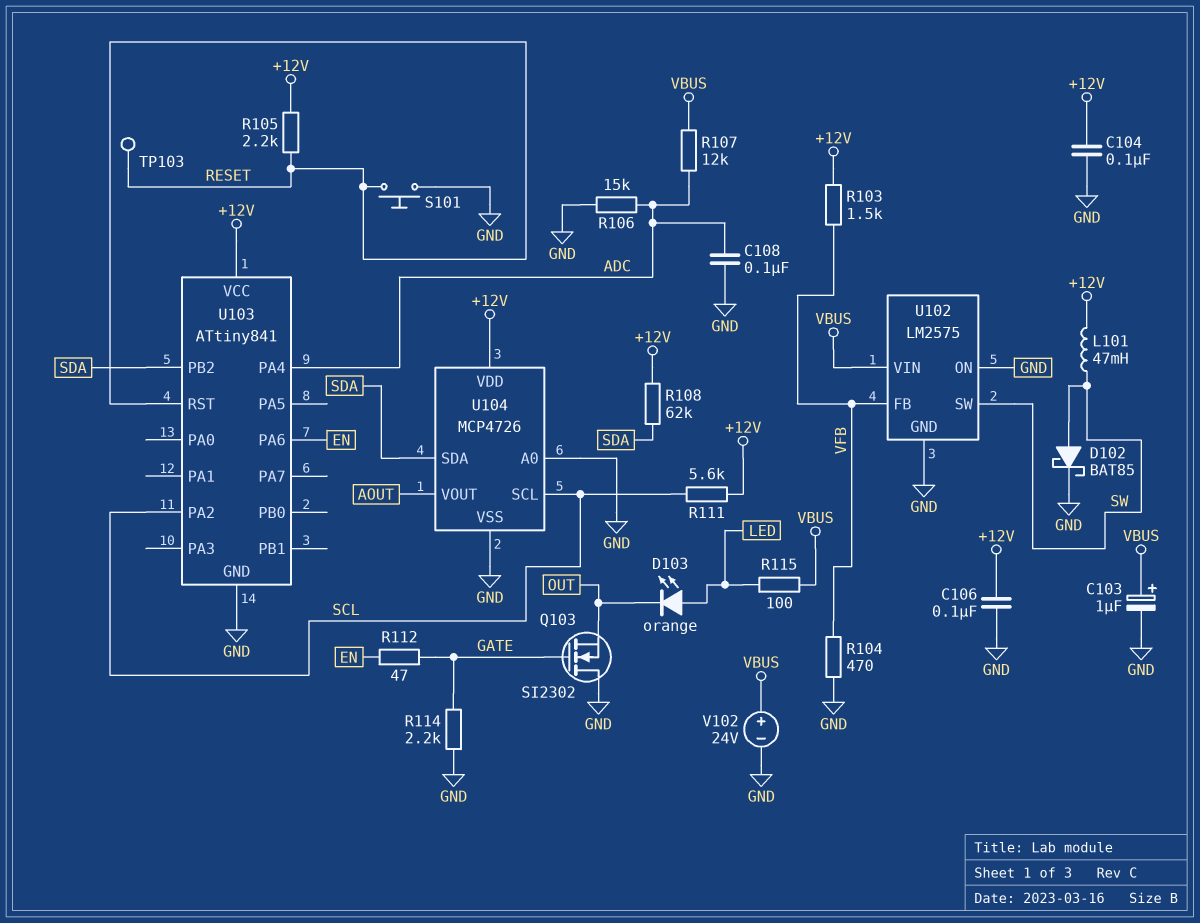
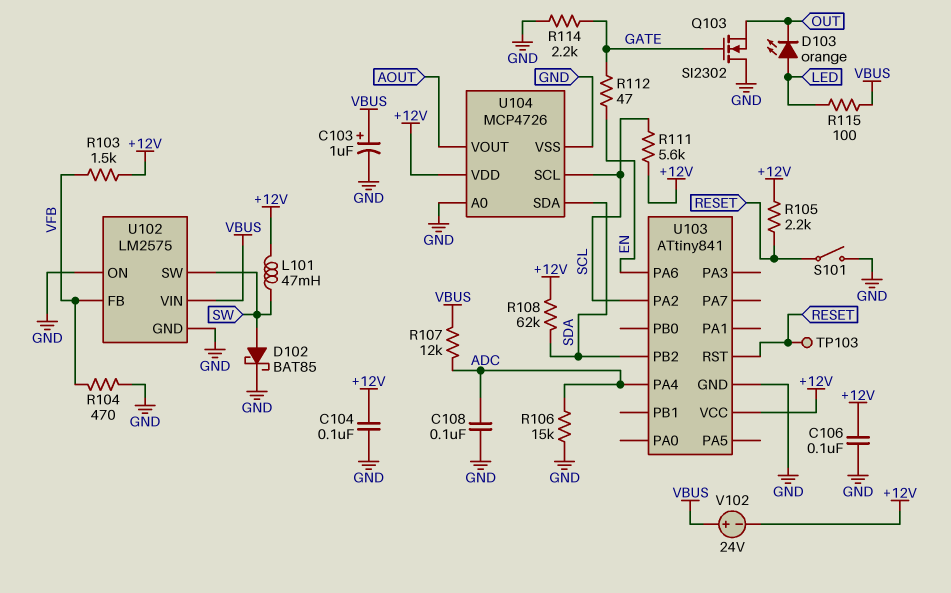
S101: button (GND, RESET) -> switch (GND, RESET)
V102: 24V (plus VBUS, minus GND) -> 24V (plus VBUS, minus +12V)

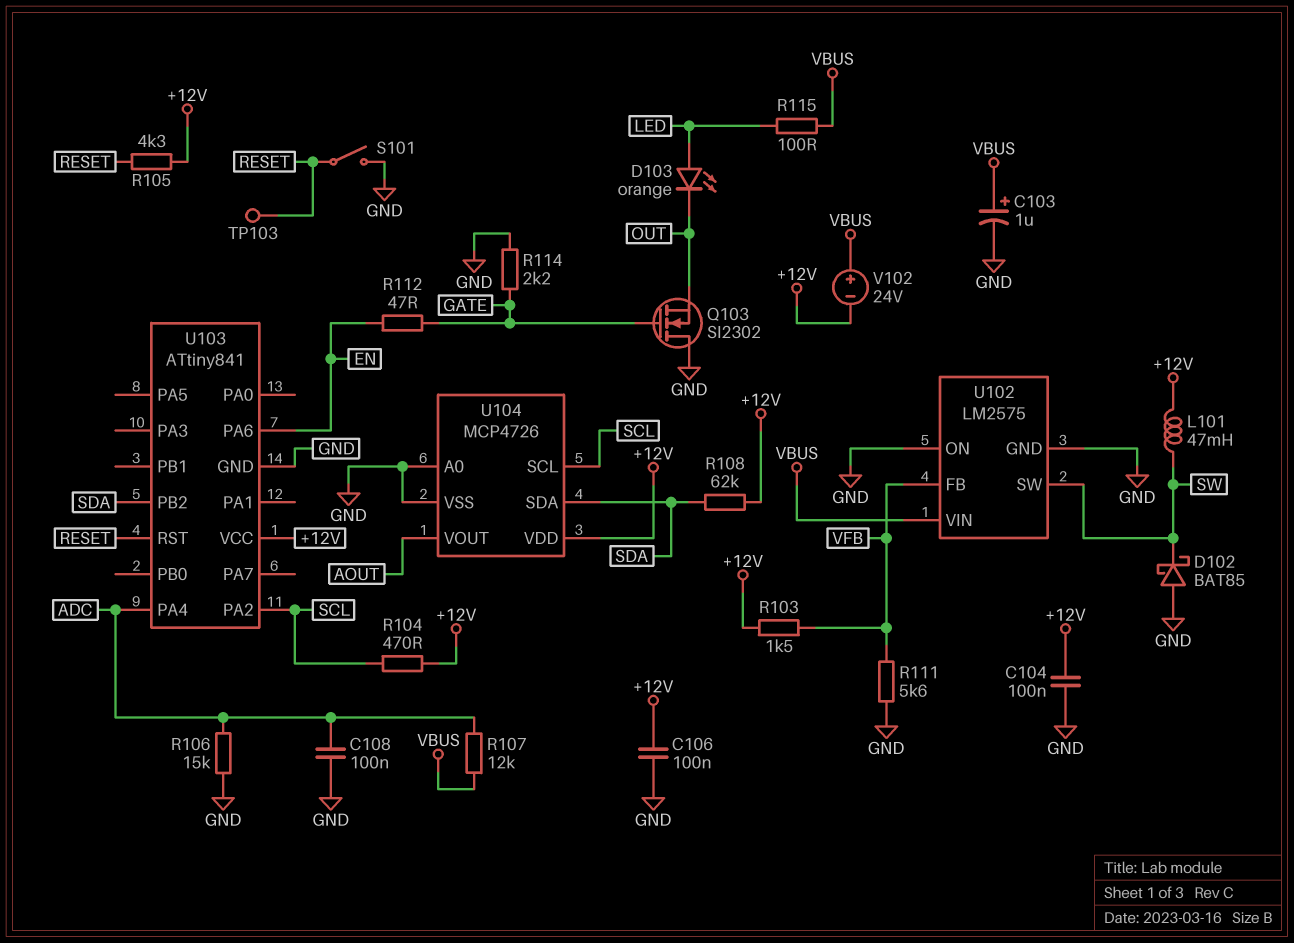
D102: schottky BAT85 (A SW, K GND) -> schottky BAT85 (A GND, K SW)
R104: 470 (GND, VFB) -> 470 (+12V, SCL)
R105: 2.2k (+12V, RESET) -> 4.3k (+12V, RESET)
R111: 5.6k (+12V, SCL) -> 5.6k (GND, VFB)

